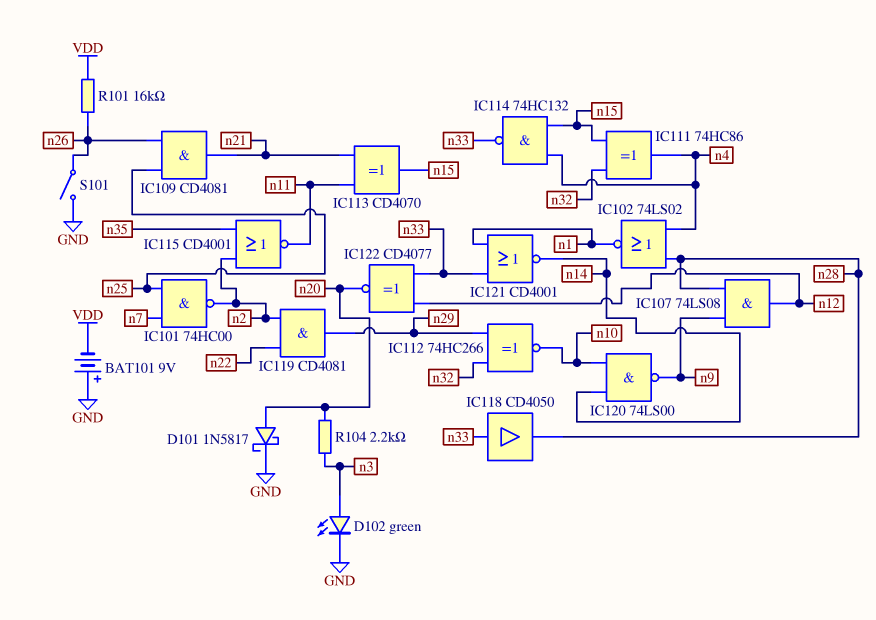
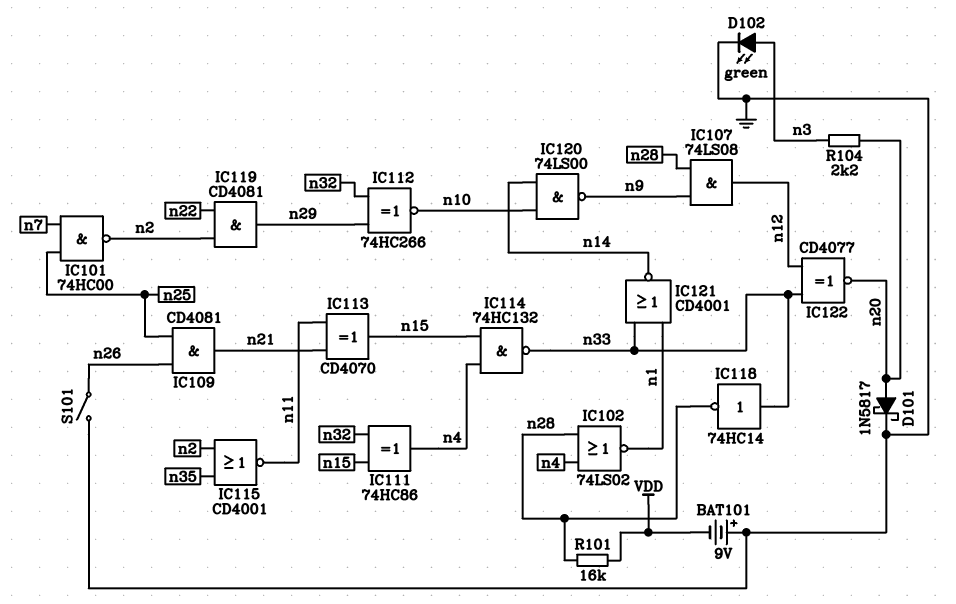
IC118: buffer CD4050 (in n33, out n28) -> NOT 74HC14 (in n33, out n28)
R101: 16k (VDD, n26) -> 16k (VDD, n28)

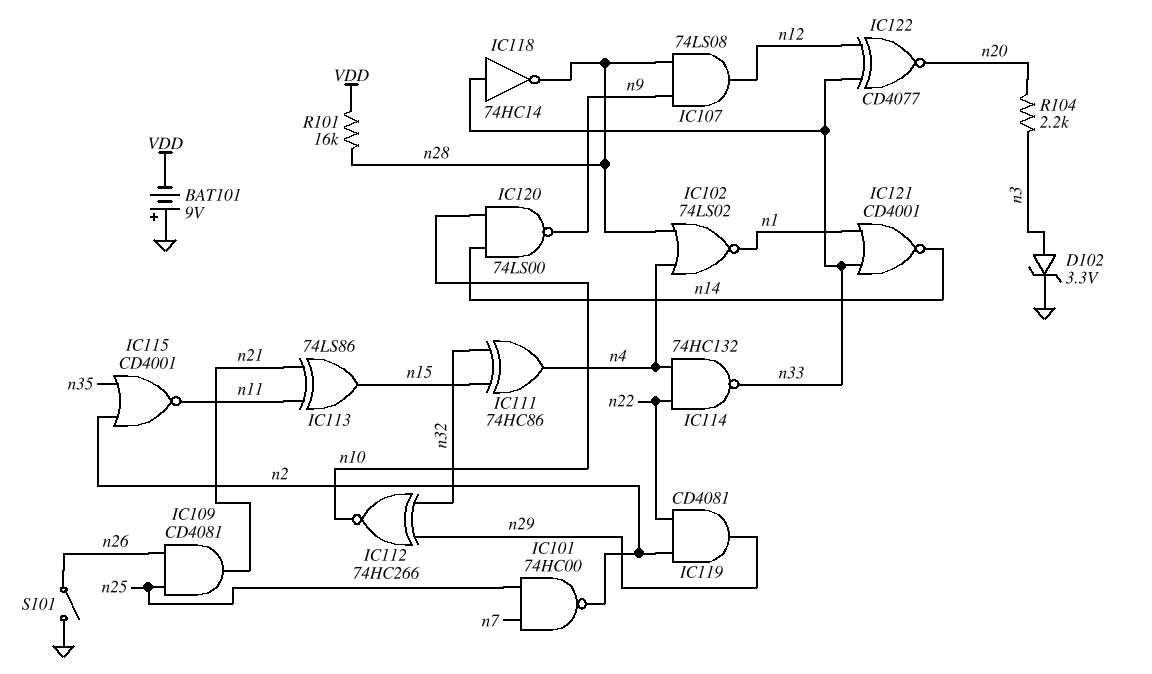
D101: schottky 1N5817 (A n20, K GND) -> none
D102: LED green (A n3, K GND) -> zener 3.3V (A n3, K GND)
IC113: XOR CD4070 (in n11, in n21, out n15) -> XOR 74LS86 (in n11, in n21, out n15)
IC114: NAND 74HC132 (in n4, in n15, out n33) -> NAND 74HC132 (in n4, in n22, out n33)

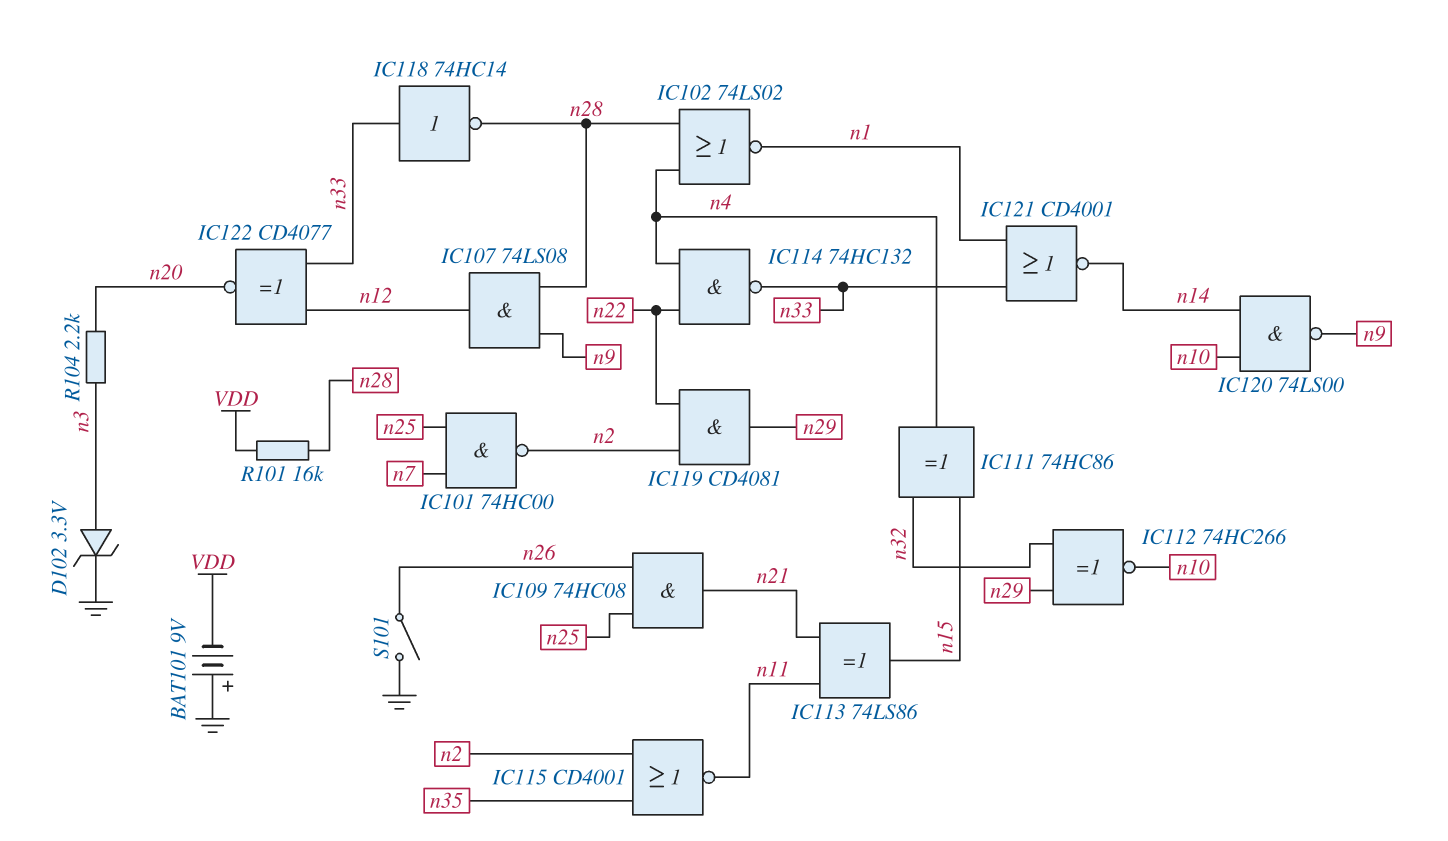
IC109: AND CD4081 (in n25, in n26, out n21) -> AND 74HC08 (in n25, in n26, out n21)

